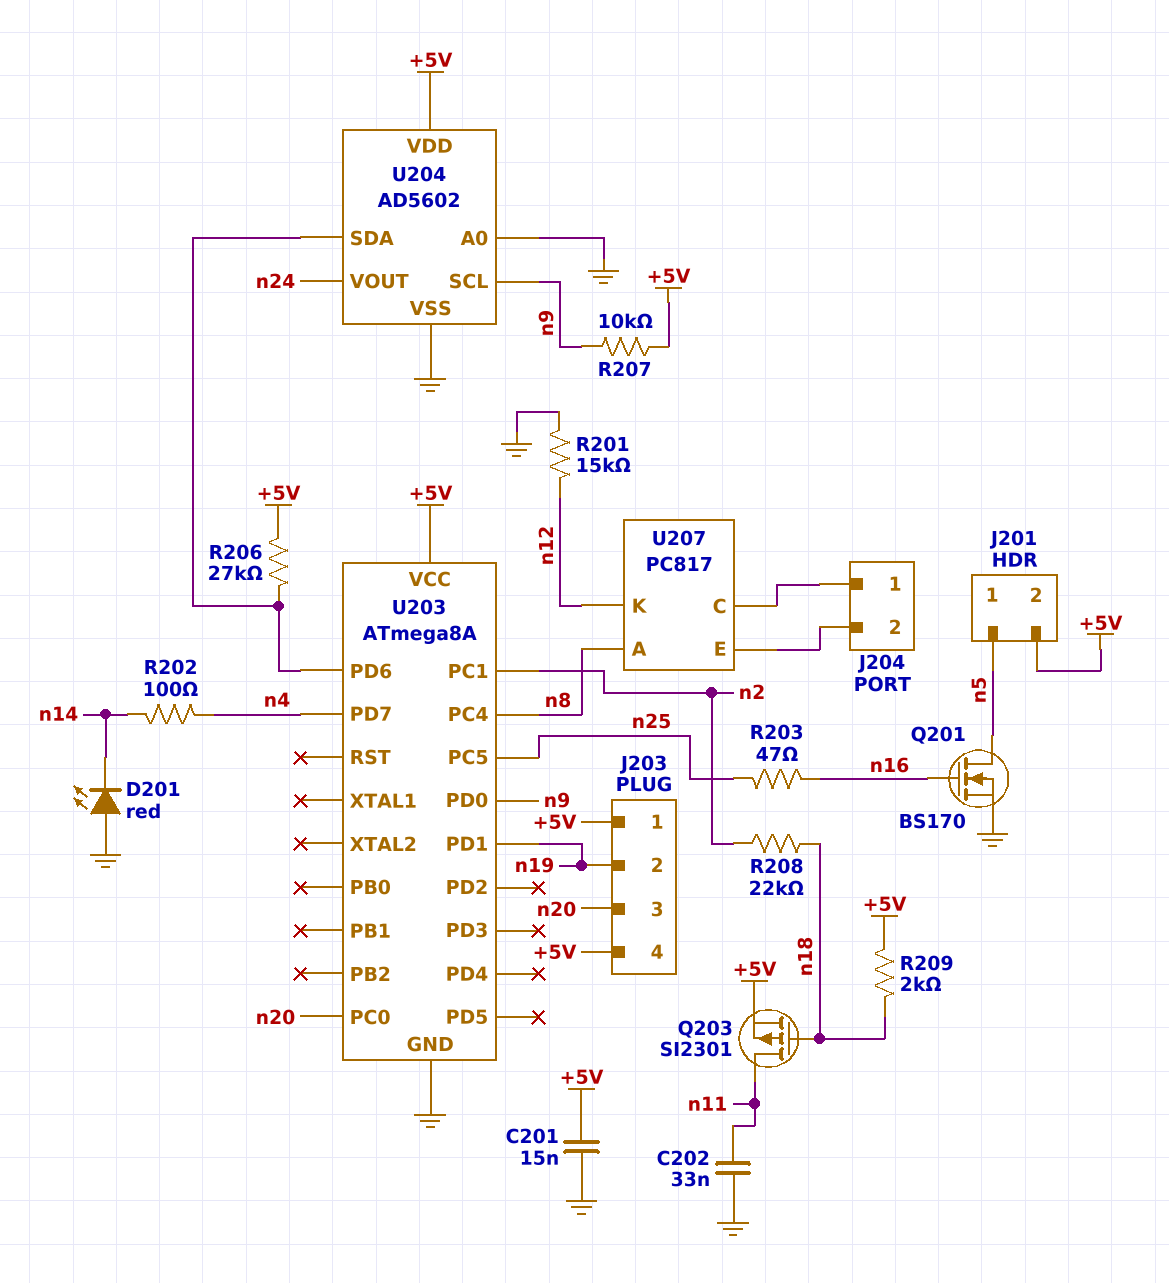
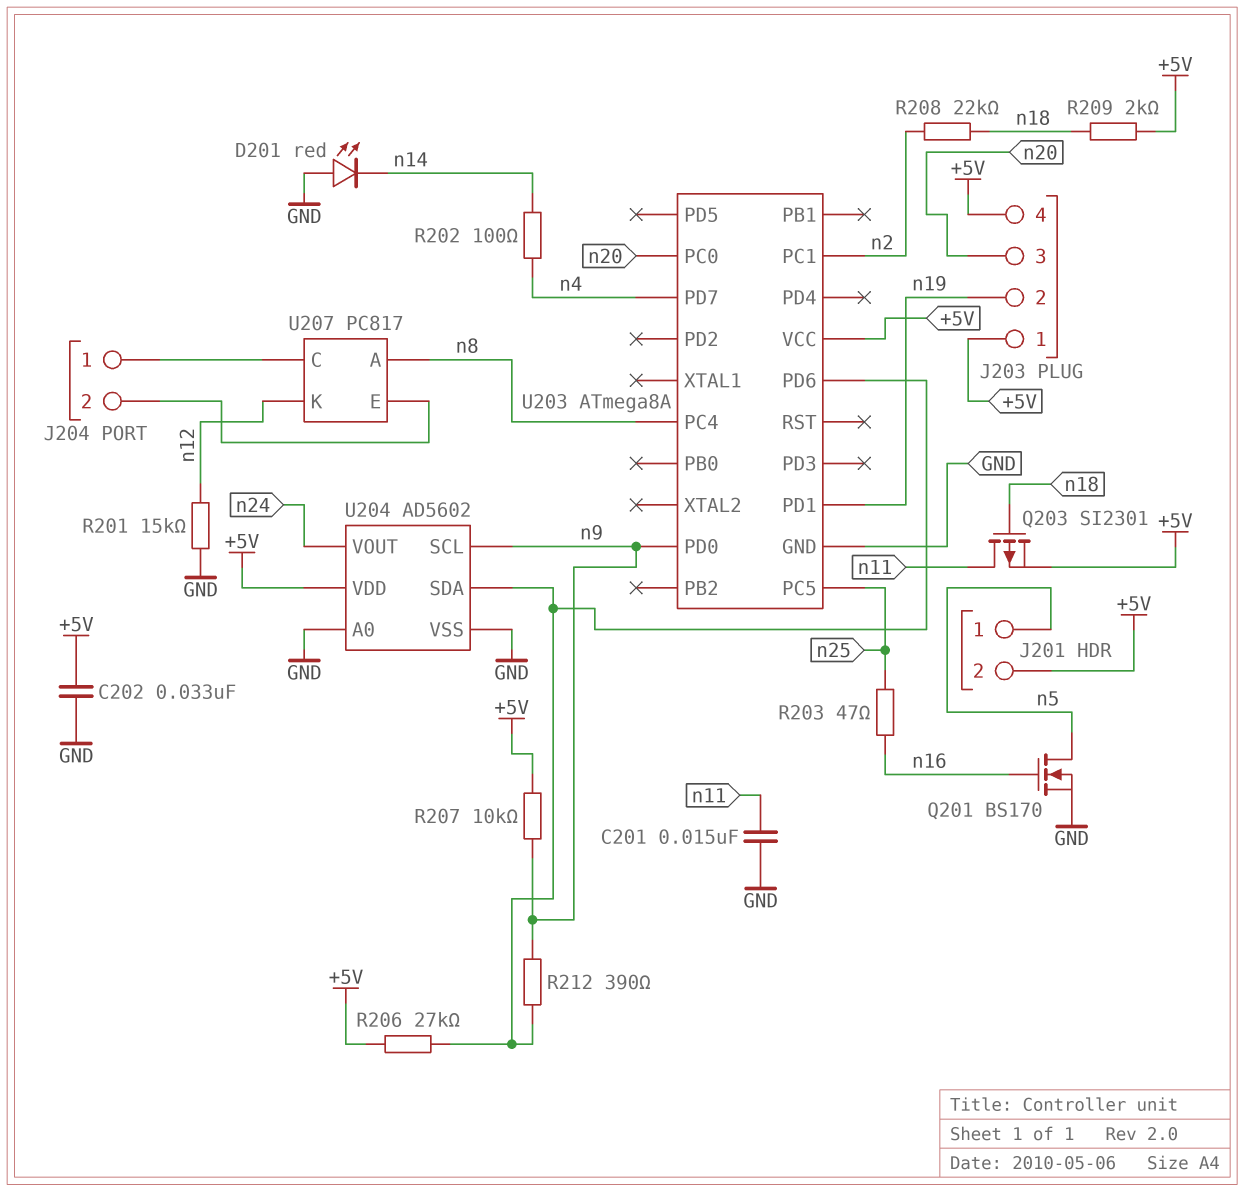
C201: 15nF (+5V, GND) -> 15nF (GND, n11)
C202: 33nF (GND, n11) -> 33nF (+5V, GND)
R212: none -> 390 (U203/PD6, n9)

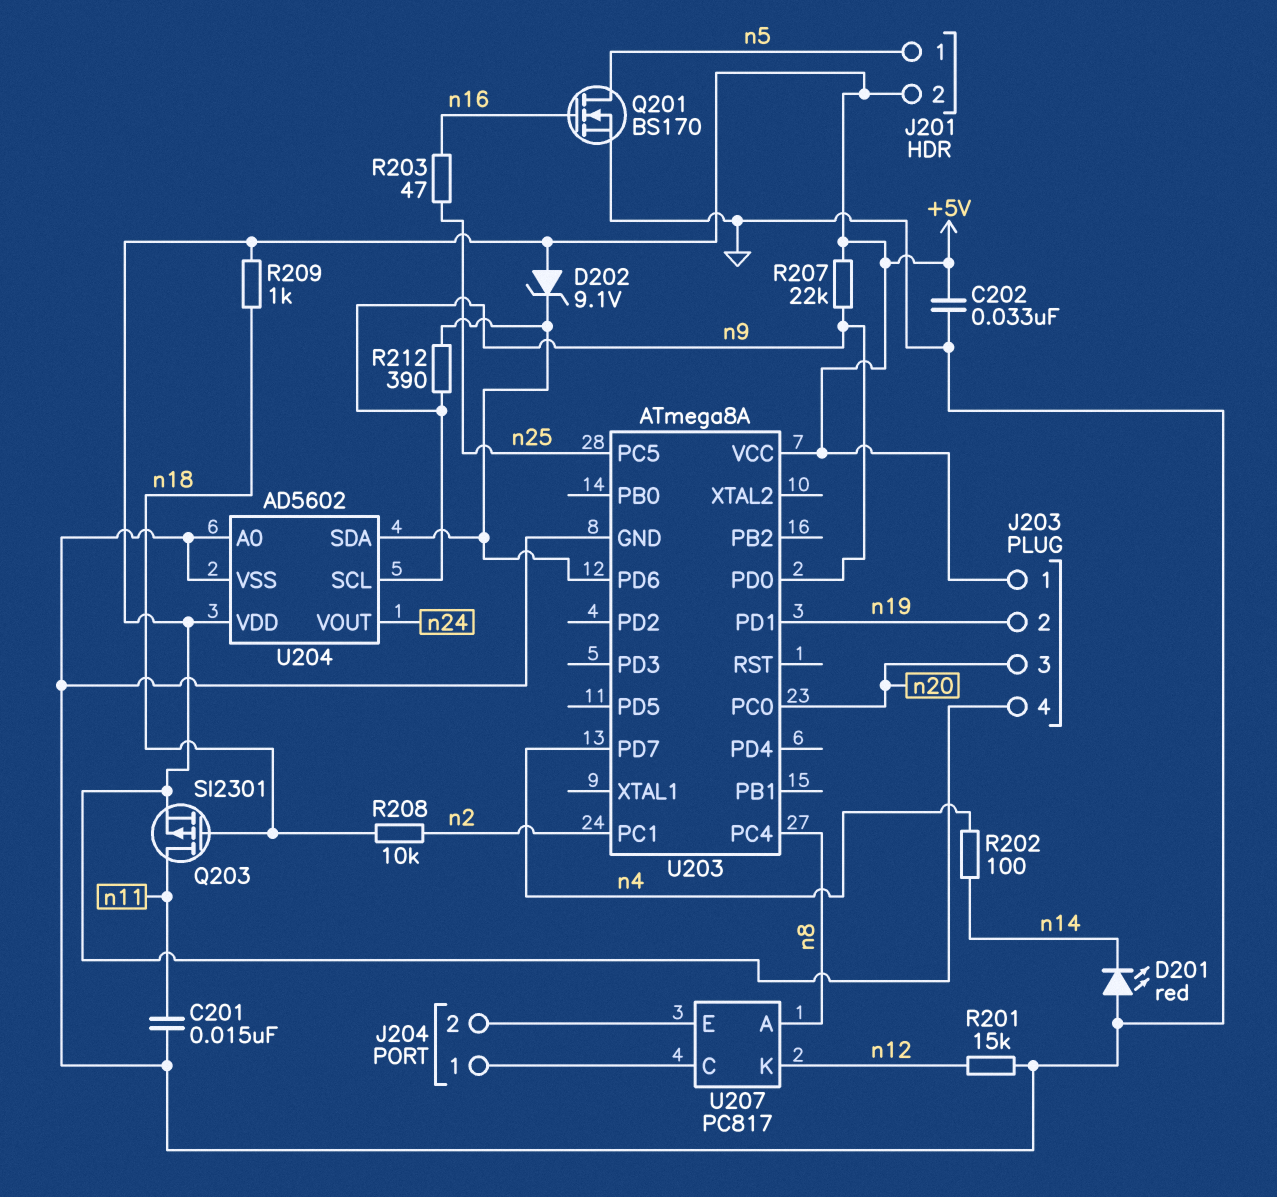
D202: none -> zener 9.1V (A +5V, K U203/PD6)
R206: 27k (+5V, U203/PD6) -> none
R207: 10k (+5V, n9) -> 22k (+5V, n9)
R208: 22k (n2, n18) -> 10k (n2, n18)
R209: 2k (+5V, n18) -> 1k (+5V, n18)

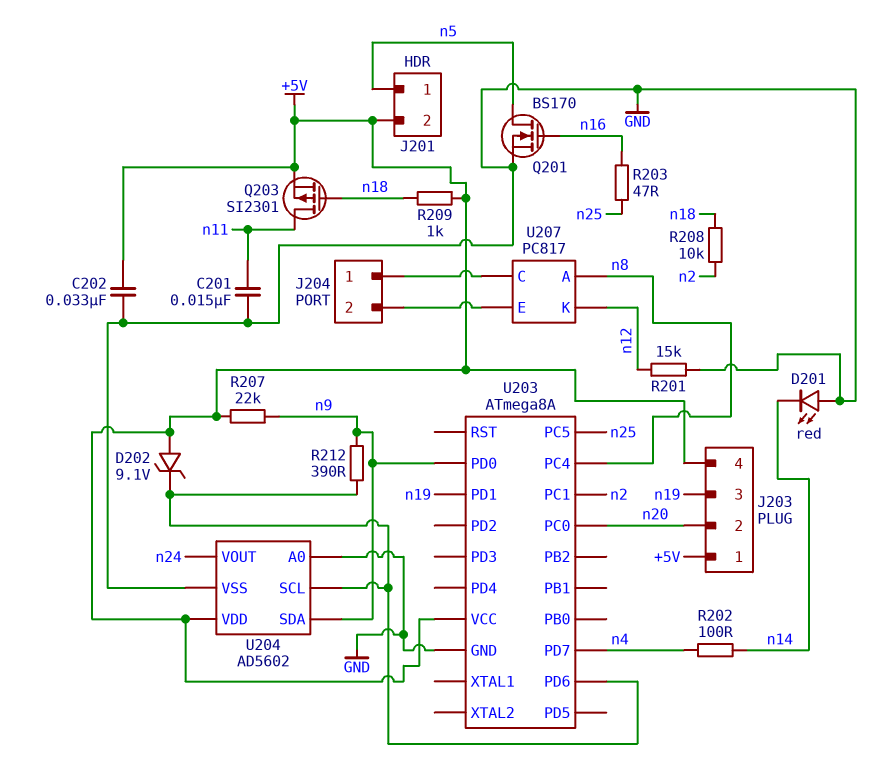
J203 pin 2: n19 -> n20
J203 pin 3: n20 -> n19
U204 pin SCL: n9 -> U203/PD6
U204 pin SDA: U203/PD6 -> n9

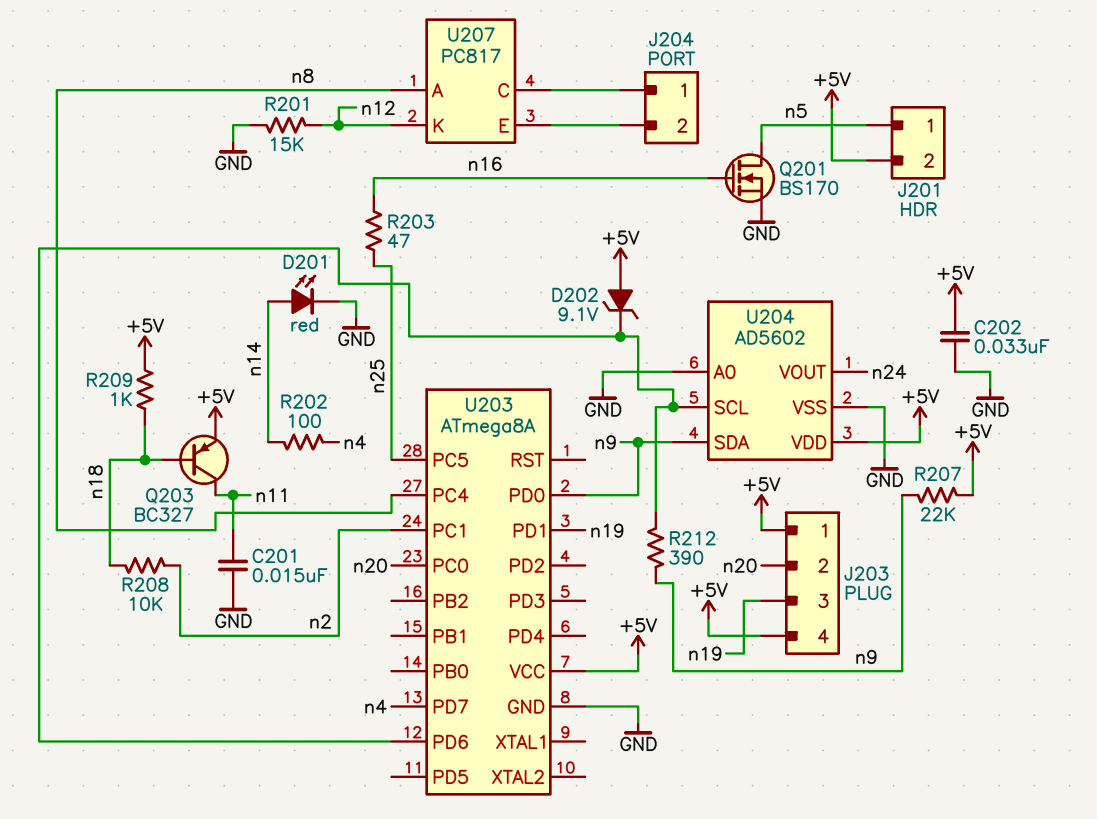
D201: LED red (A GND, K n14) -> LED red (A n14, K GND)
Q203: PMOS SI2301 (G n18, D n11, S +5V) -> PNP BC327 (B n18, C n11, E +5V)

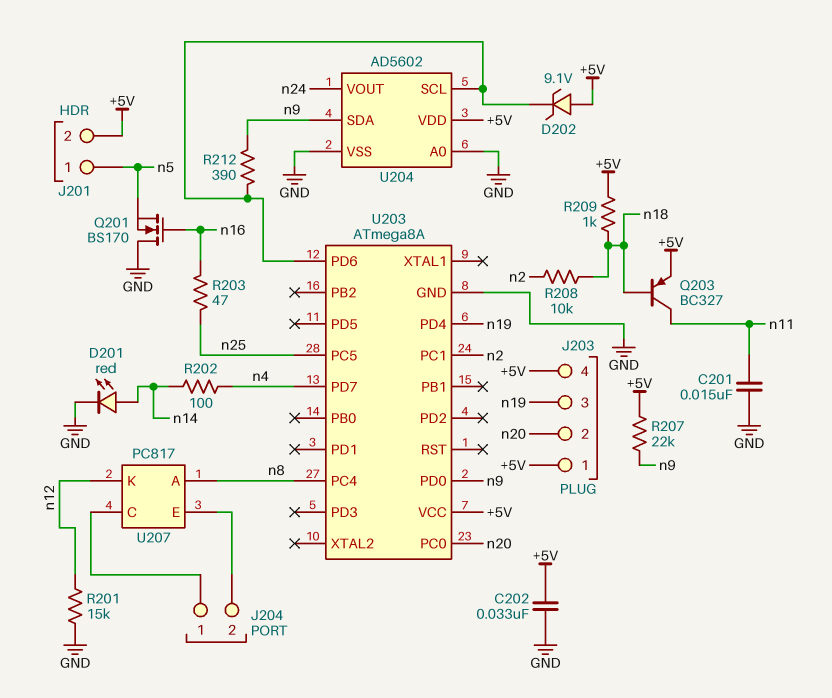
Q201: NMOS BS170 (G n16, D n5, S GND) -> NMOS BS170 (G n16, D GND, S n5)
U203 pin PD1: n19 -> none
U203 pin PD4: none -> n19

